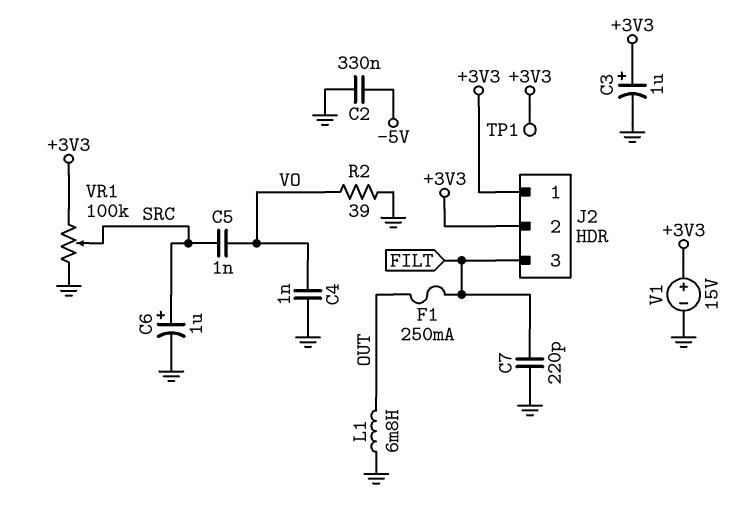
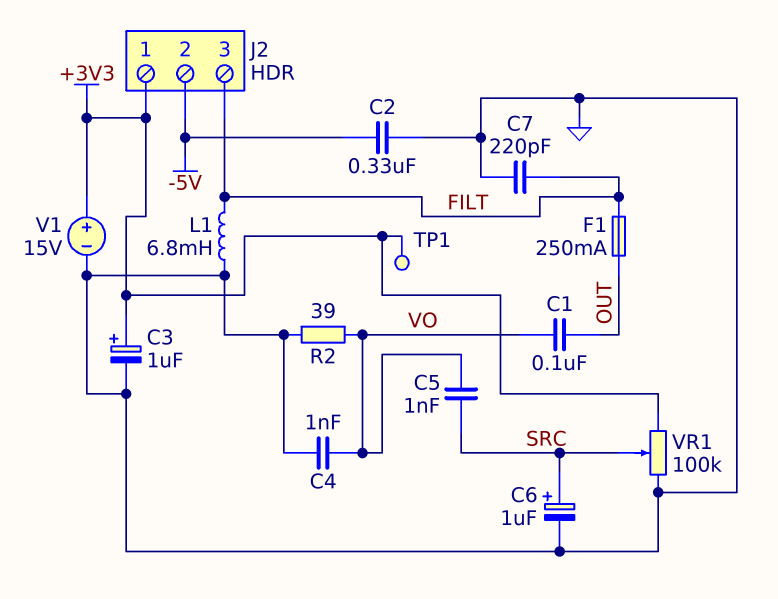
C1: none -> 100nF (OUT, VO)
J2 pin 2: +3V3 -> -5V
L1: 6.8mH (GND, OUT) -> 6.8mH (FILT, GND)

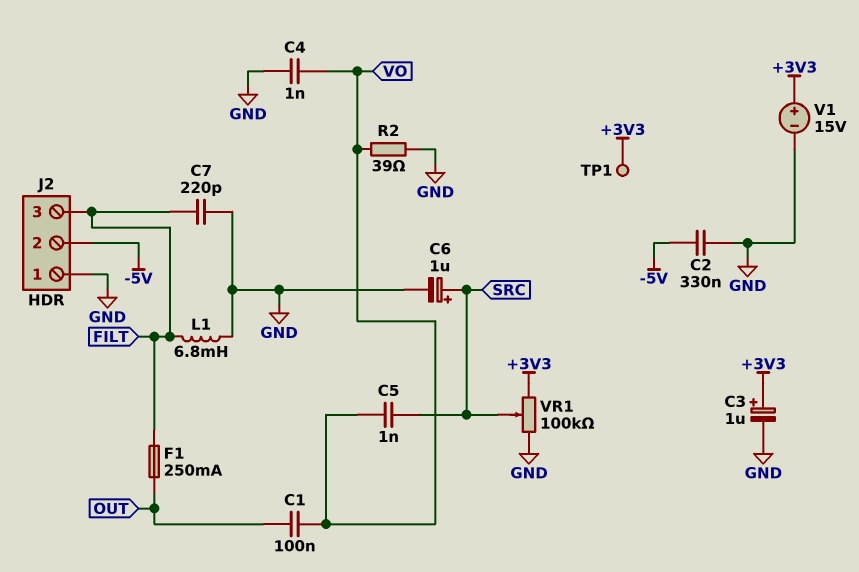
J2 pin 1: +3V3 -> GND

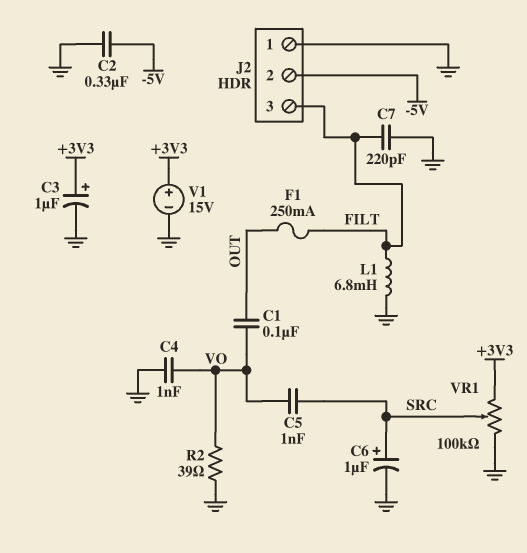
TP1: test point (+3V3) -> none

